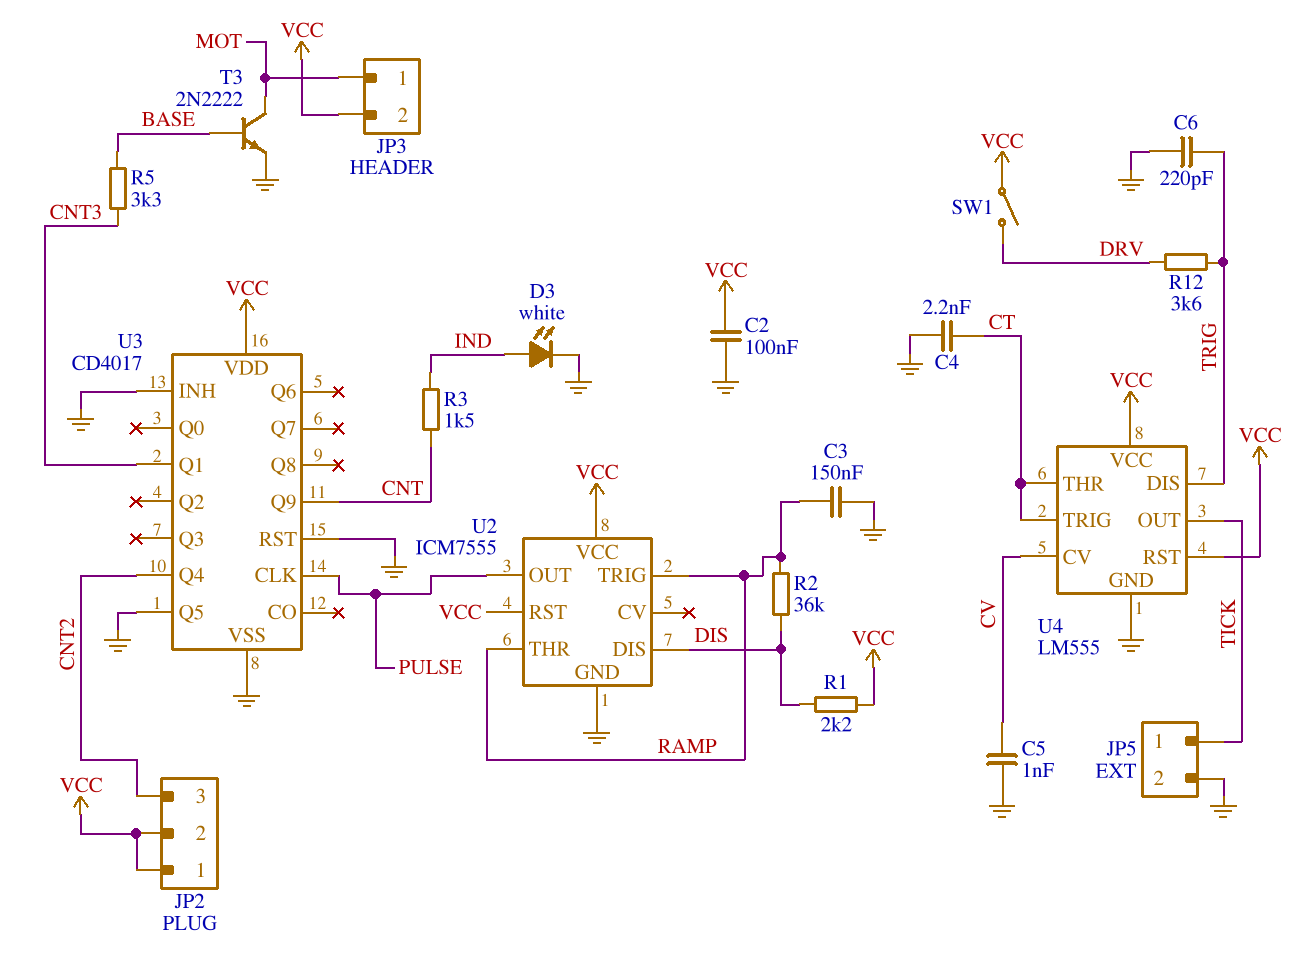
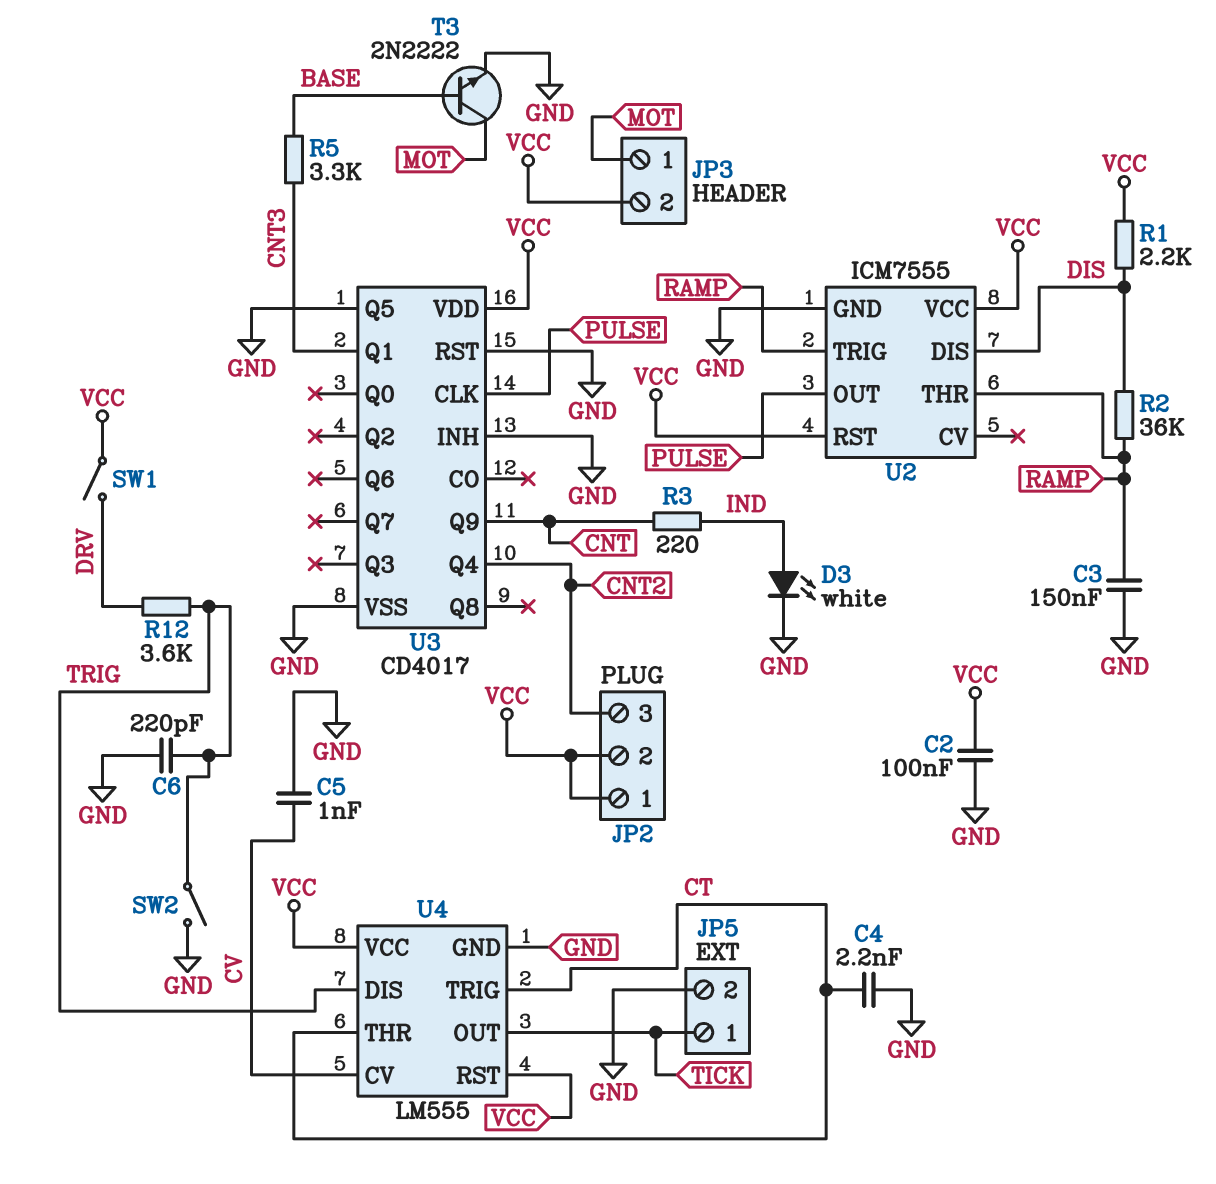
R3: 1.5k (CNT, IND) -> 220 (CNT, IND)
SW2: none -> switch (GND, TRIG)

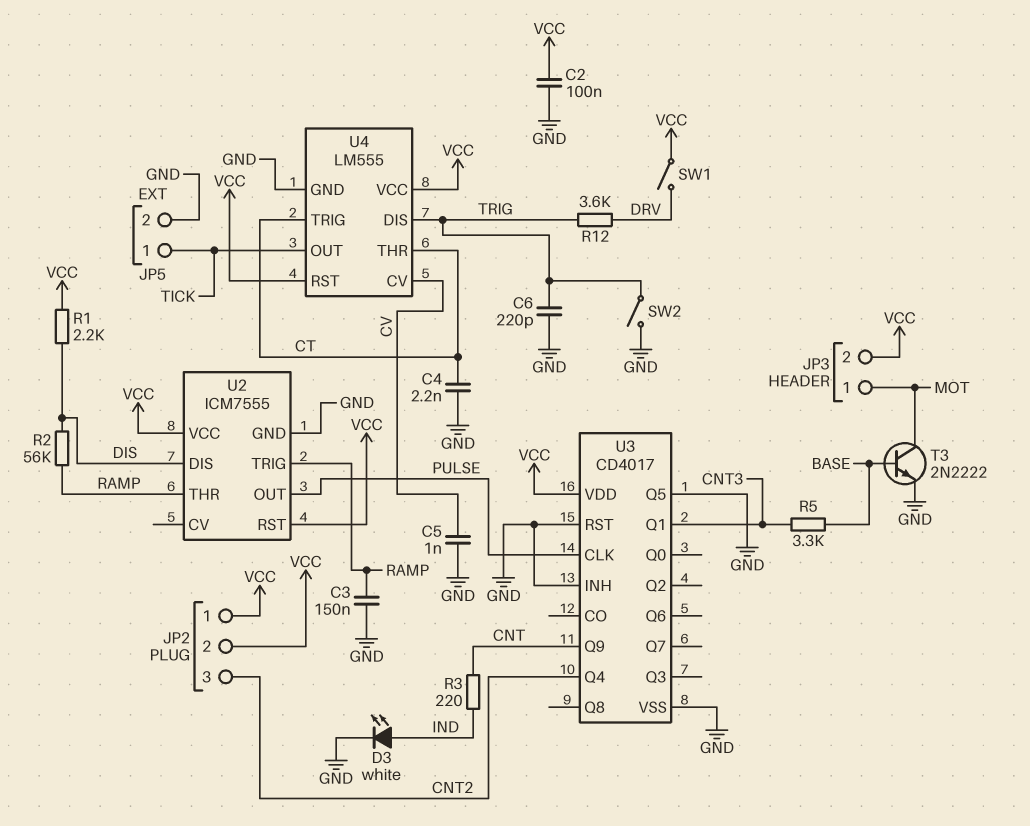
R2: 36k (DIS, RAMP) -> 56k (DIS, RAMP)

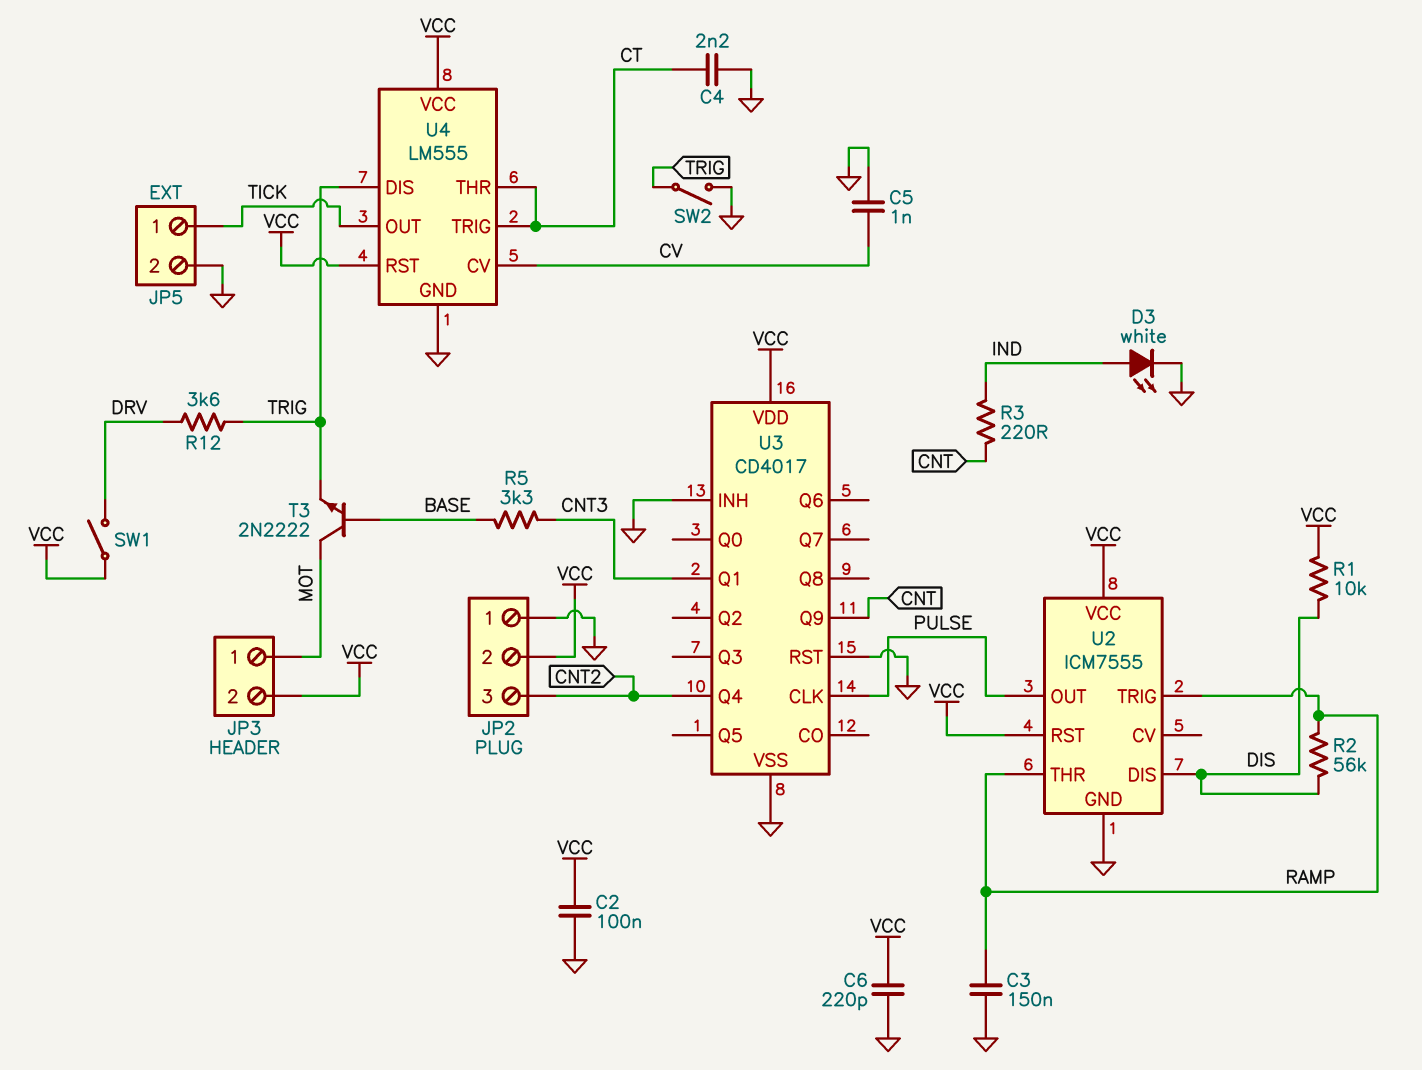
C6: 220pF (GND, TRIG) -> 220pF (GND, VCC)
JP2 pin 1: VCC -> GND
R1: 2.2k (DIS, VCC) -> 10k (DIS, VCC)
T3: NPN 2N2222 (B BASE, C MOT, E GND) -> NPN 2N2222 (B BASE, C MOT, E TRIG)
U3 pin Q5: GND -> none

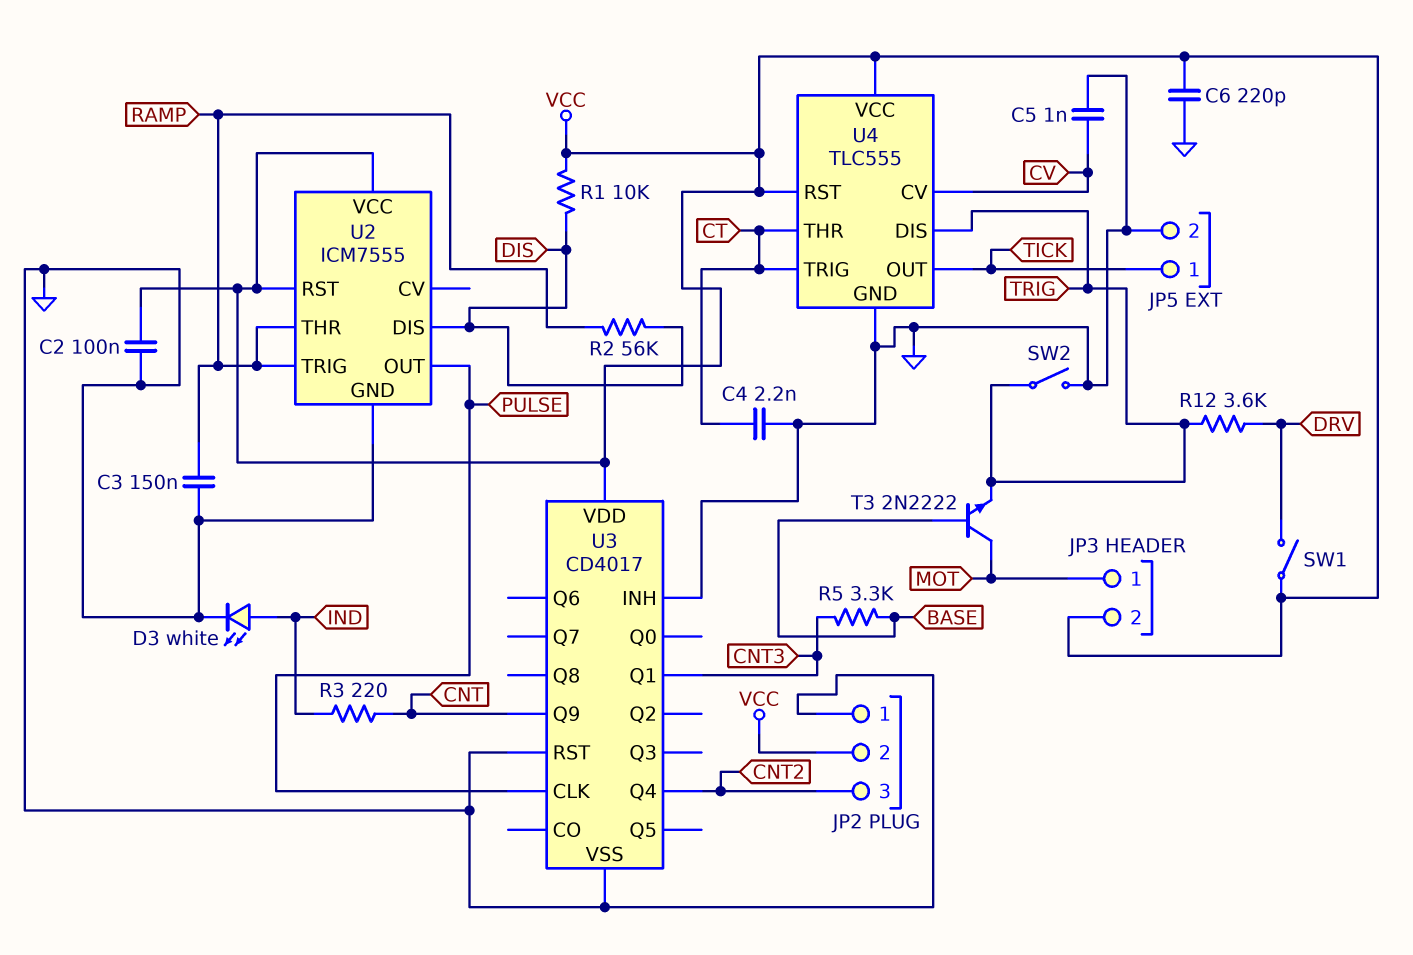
U4: LM555 -> TLC555

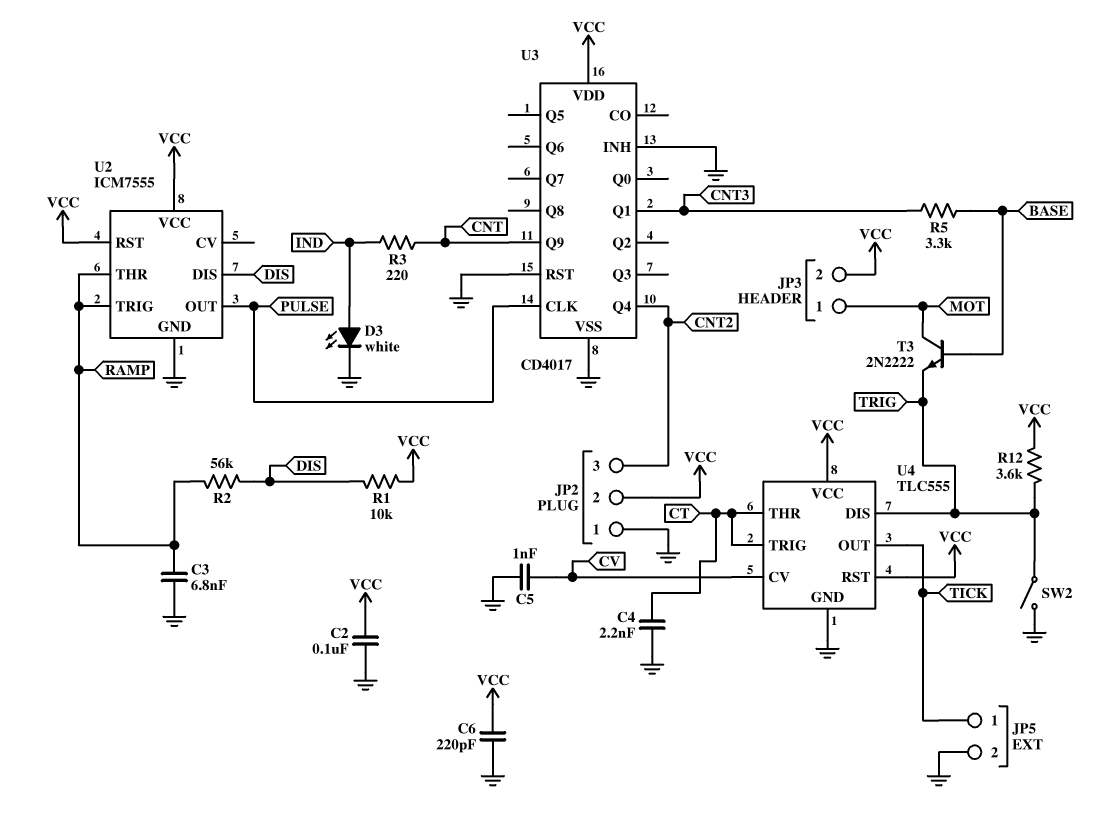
C3: 150nF (GND, RAMP) -> 6.8nF (GND, RAMP)
R12: 3.6k (DRV, TRIG) -> 3.6k (TRIG, VCC)
SW1: switch (DRV, VCC) -> none

